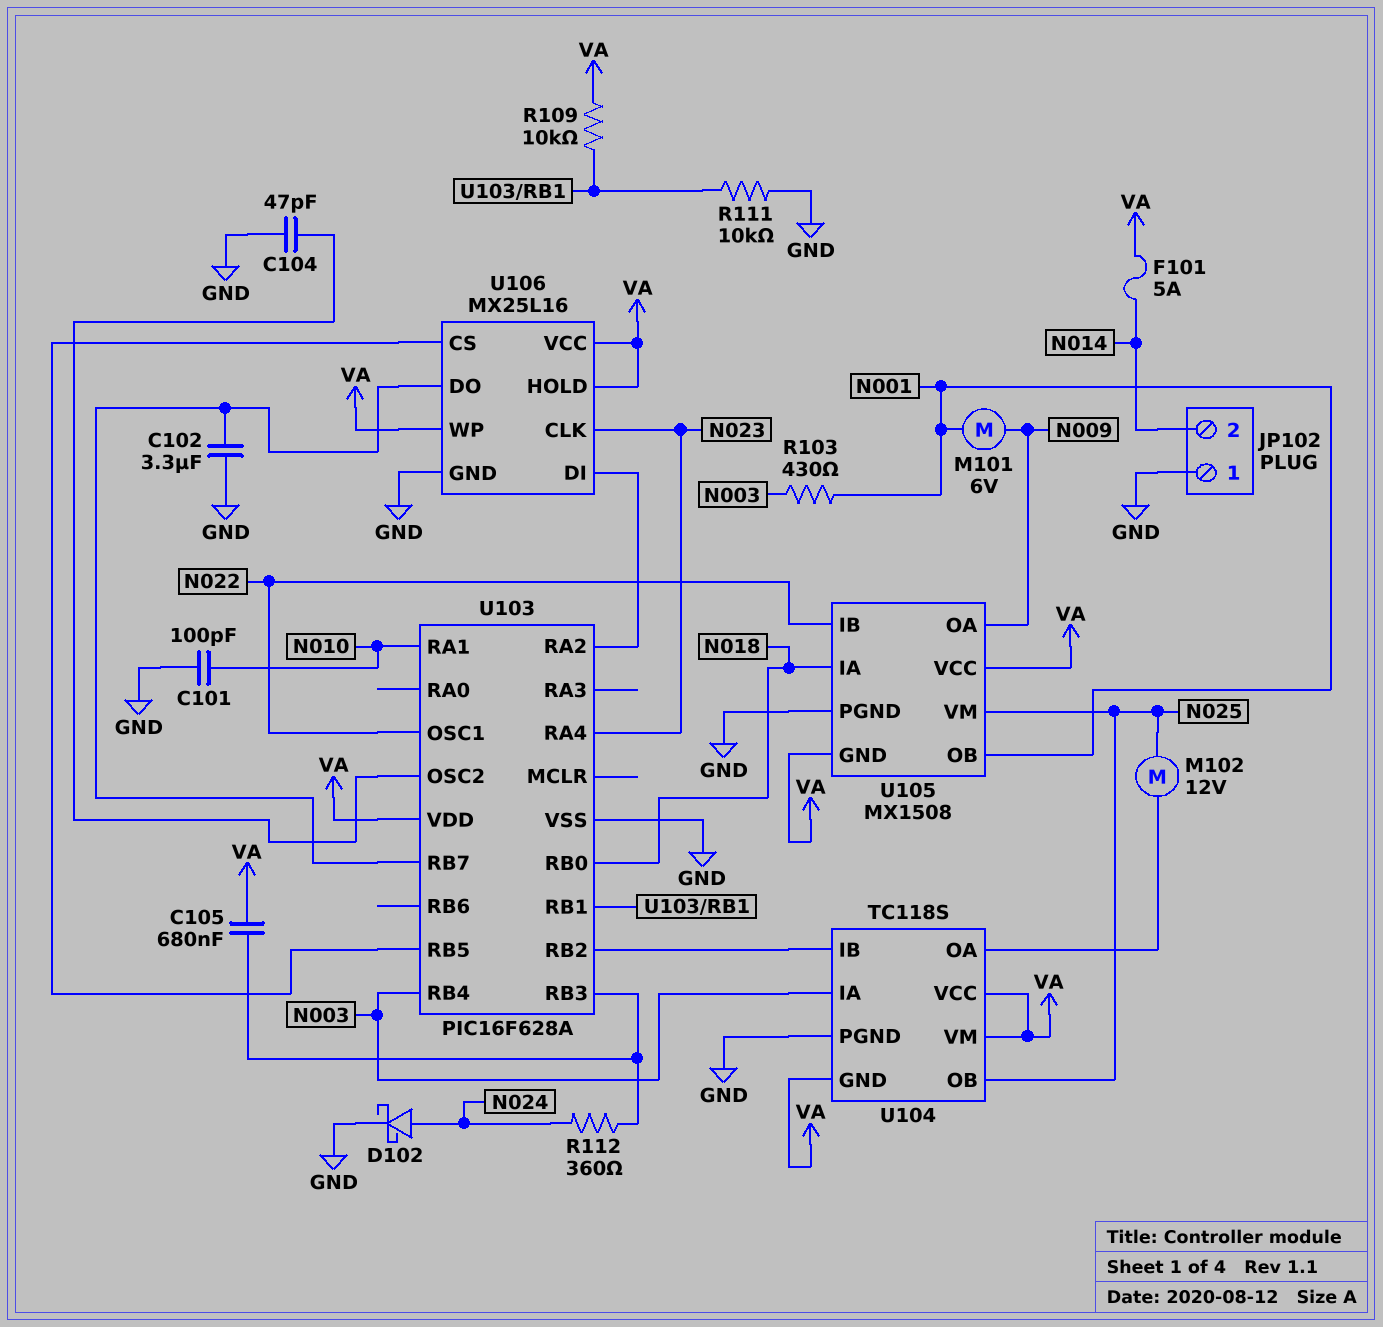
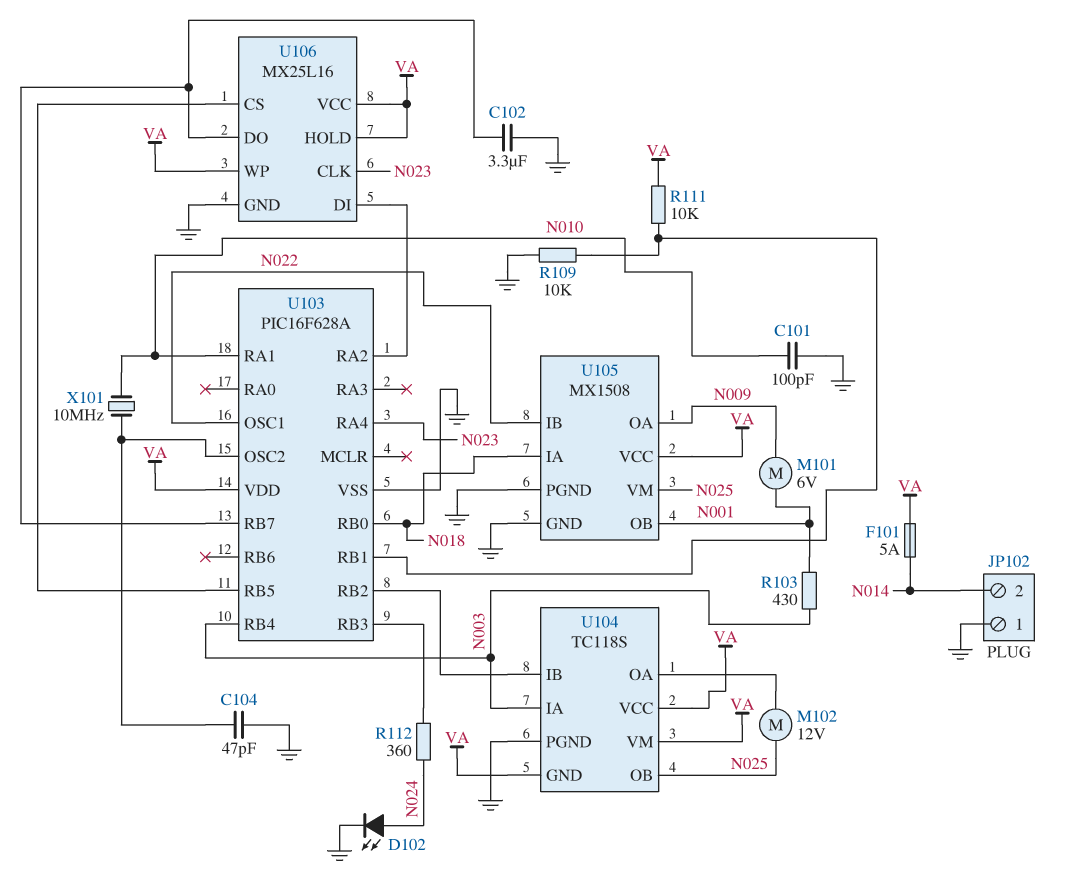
C105: 680nF (U103/RB3, VA) -> none
D102: schottky (A N024, K GND) -> LED (A N024, K GND)
R109: 10k (U103/RB1, VA) -> 10k (GND, U103/RB1)
R111: 10k (GND, U103/RB1) -> 10k (U103/RB1, VA)
U105 pin GND: VA -> GND
X101: none -> 10MHz (N010, U103/OSC2)

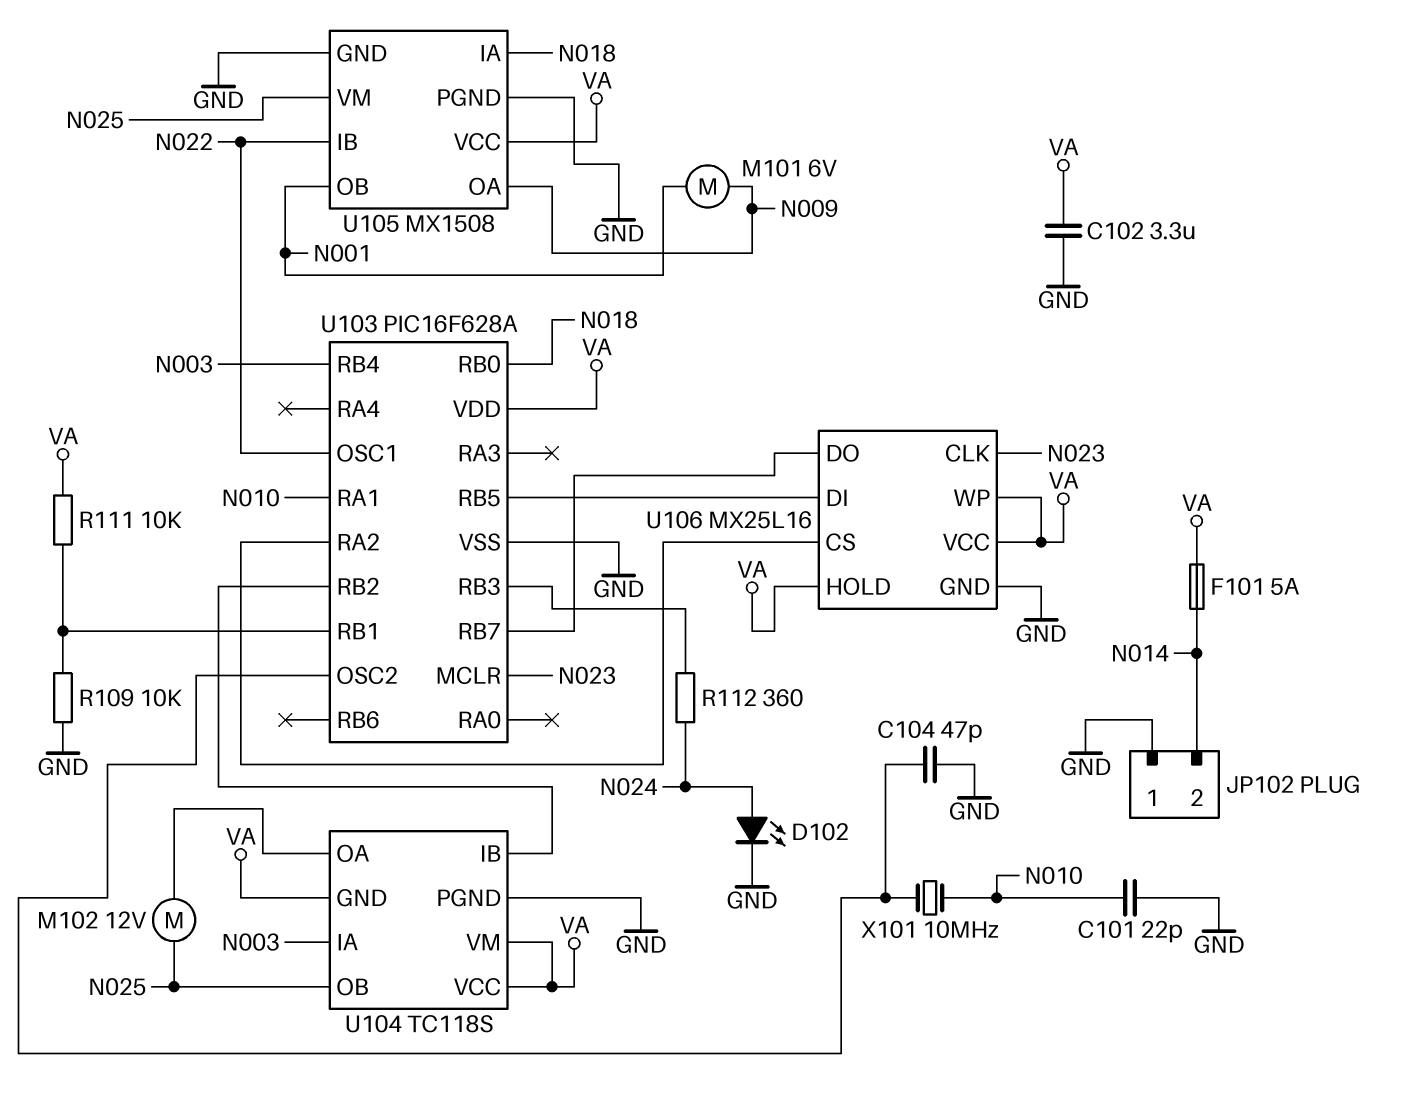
C101: 100pF (GND, N010) -> 22pF (GND, N010)
C102: 3.3uF (GND, U103/RB7) -> 3.3uF (GND, VA)
R103: 430 (N001, N003) -> none
U103 pin MCLR: none -> N023
U103 pin RA4: N023 -> none
U106 pin CS: U103/RB5 -> U103/RA2
U106 pin DI: U103/RA2 -> U103/RB5

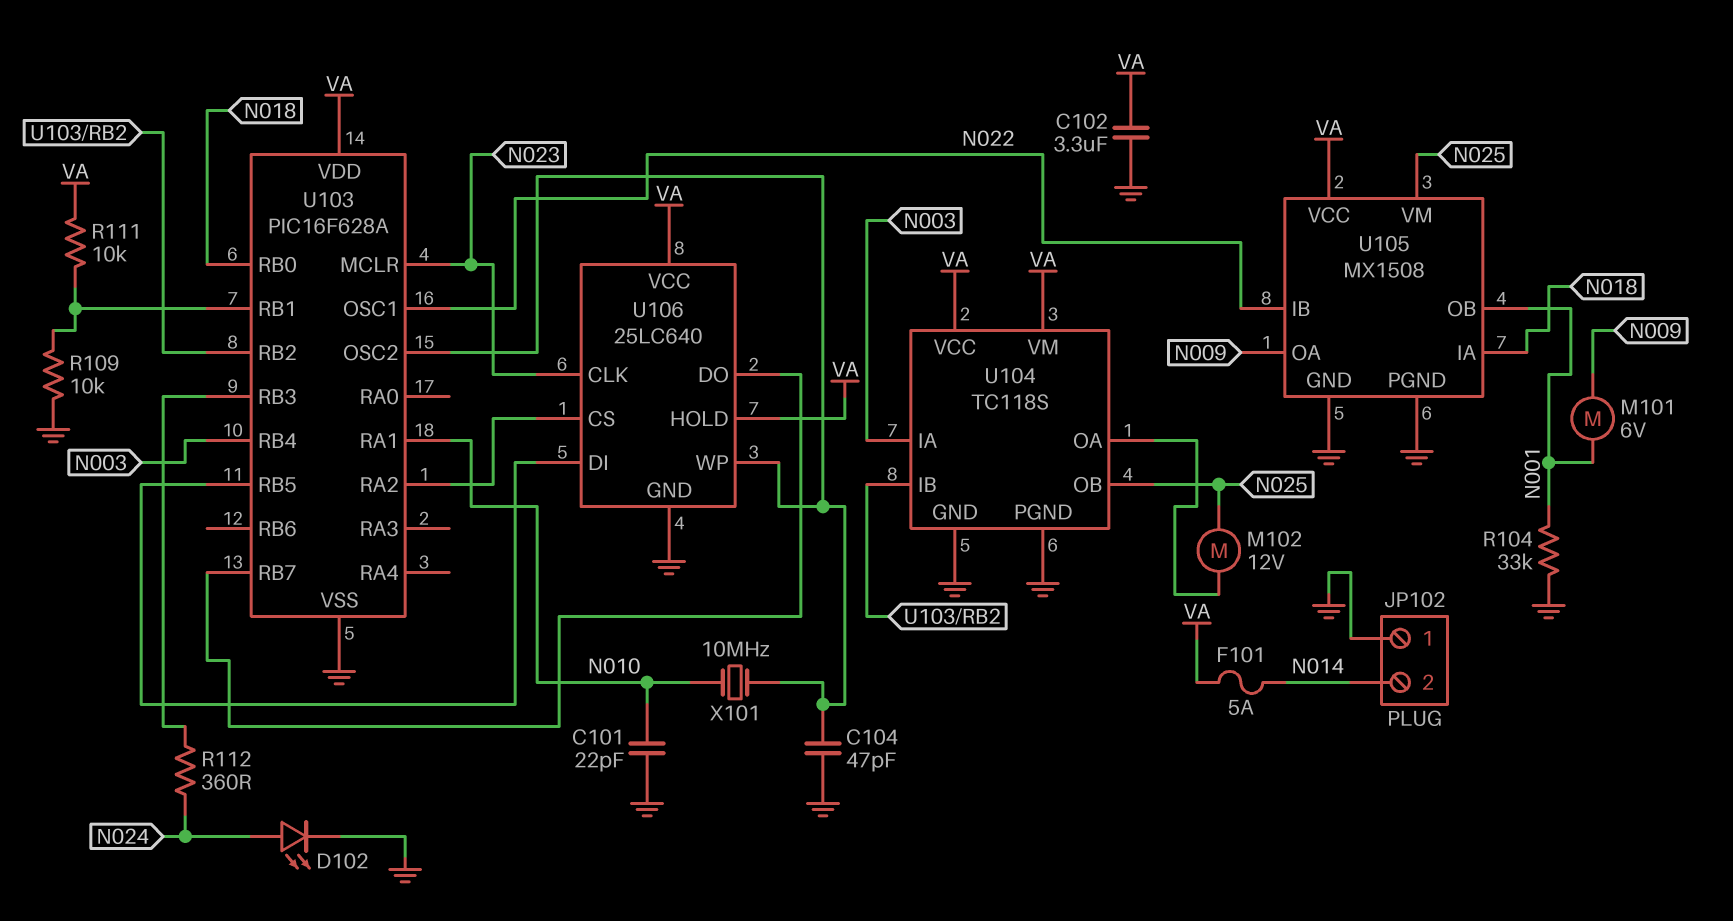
R104: none -> 33k (GND, N001)
U104 pin GND: VA -> GND
U106: MX25L16 -> 25LC640
U106 pin WP: VA -> U103/OSC2

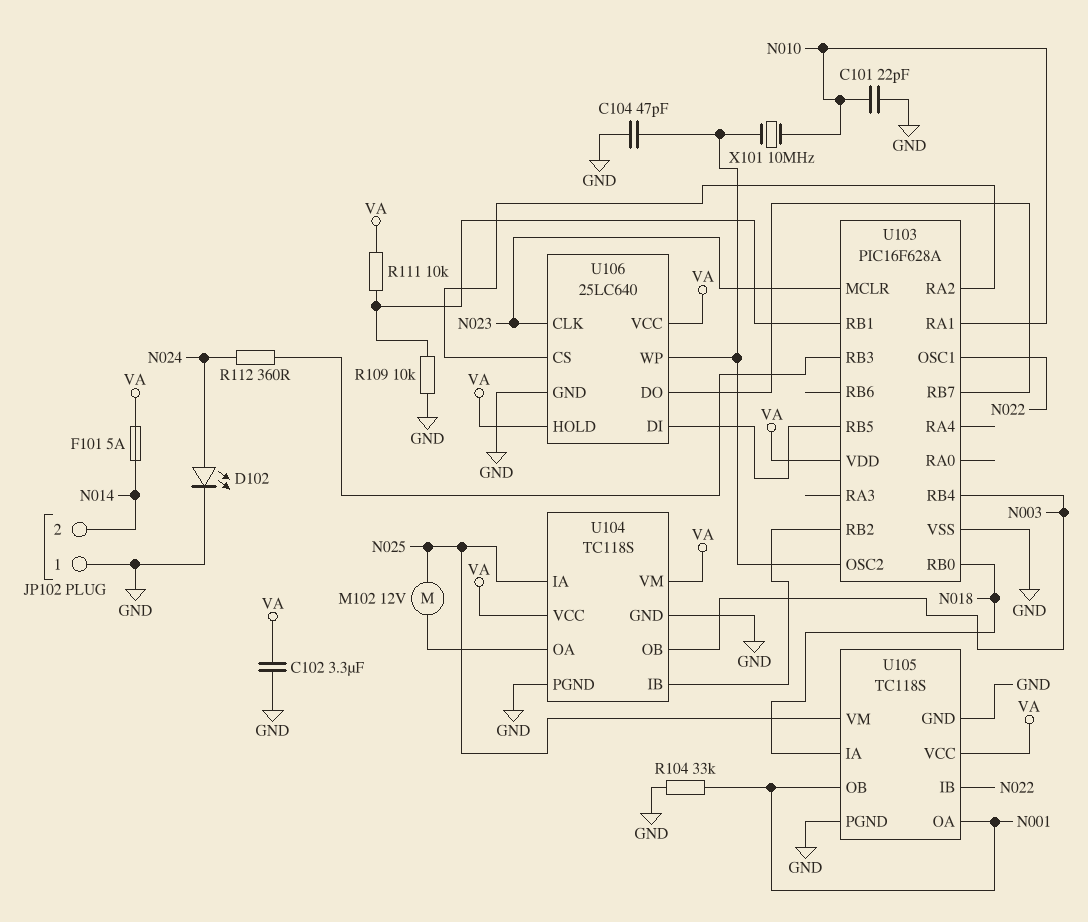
M101: motor 6V (N001, N009) -> none
U104 pin IA: N003 -> N025
U104 pin OB: N025 -> N003
U105: MX1508 -> TC118S
U105 pin OA: N009 -> N001

